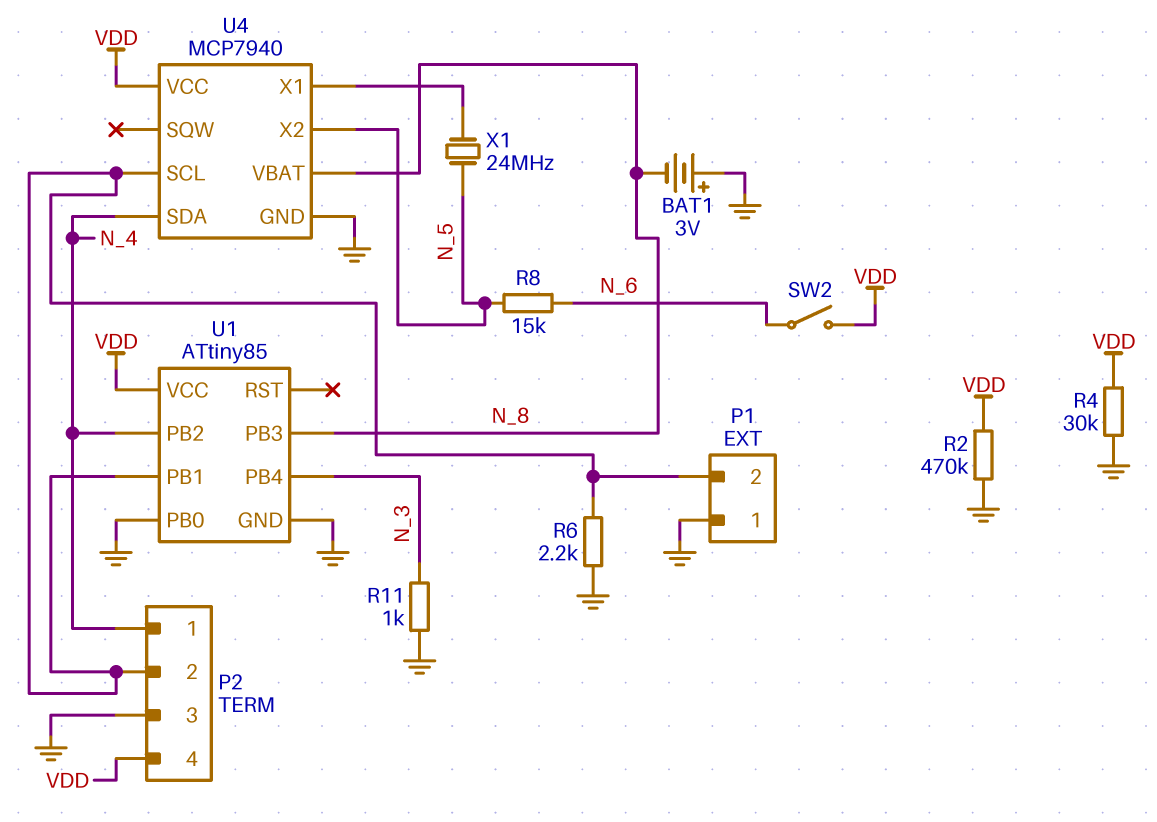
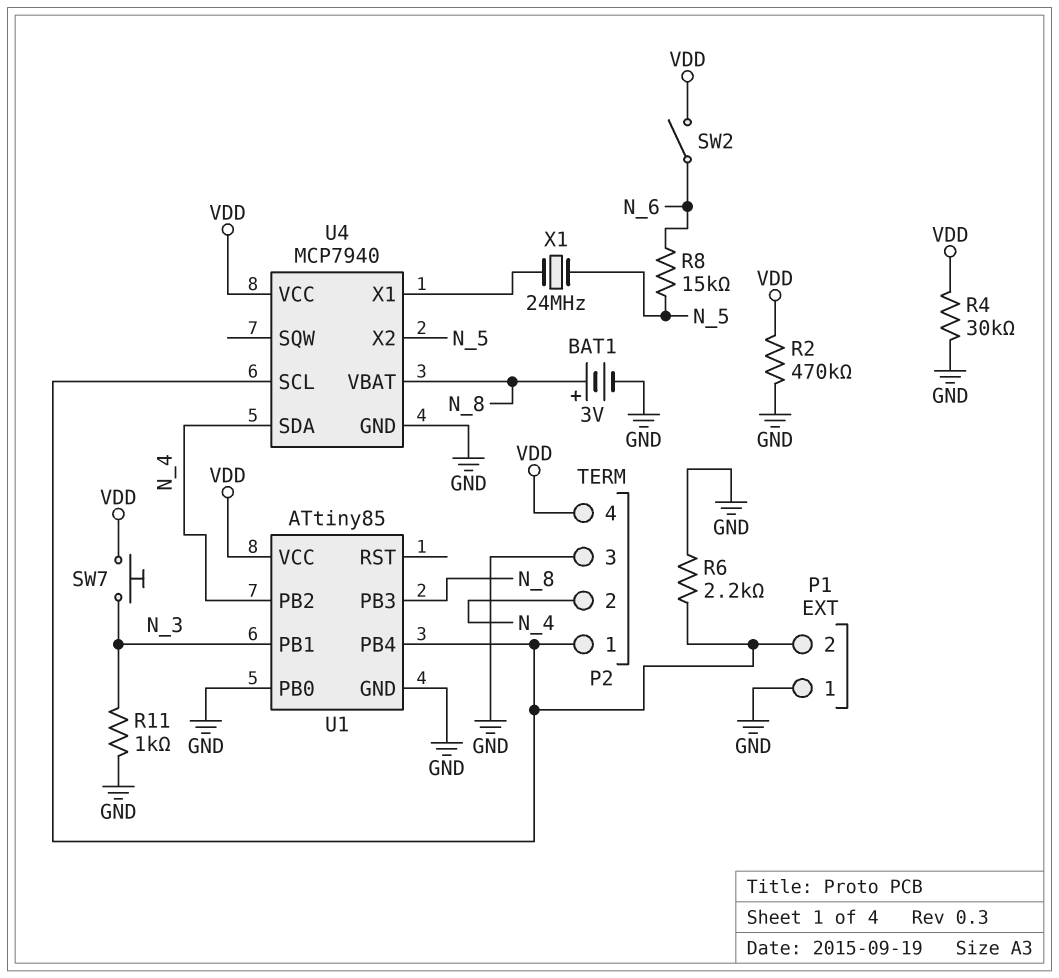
BAT1: 3V (plus GND, minus N_8) -> 3V (plus N_8, minus GND)
P2 pin 1: N_4 -> P1/2
P2 pin 2: P1/2 -> N_4
SW7: none -> button (N_3, VDD)
U1 pin PB1: P1/2 -> N_3
U1 pin PB4: N_3 -> P1/2

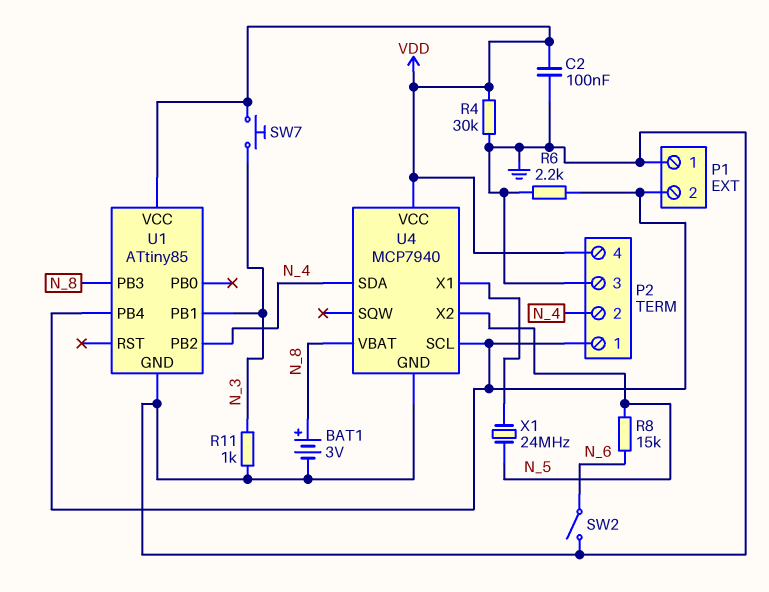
C2: none -> 100nF (GND, VDD)
R2: 470k (GND, VDD) -> none
SW2: switch (N_6, VDD) -> switch (GND, N_6)
U1 pin PB0: GND -> none

